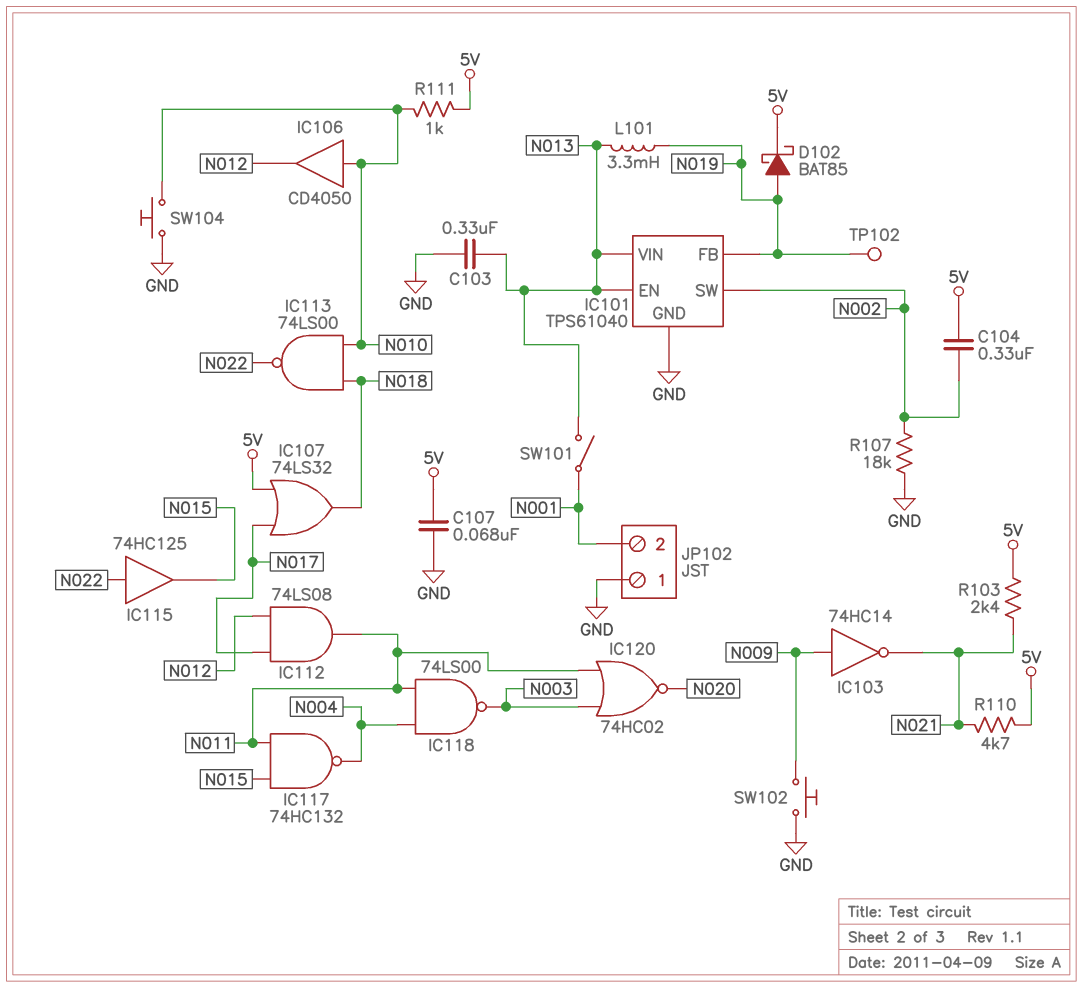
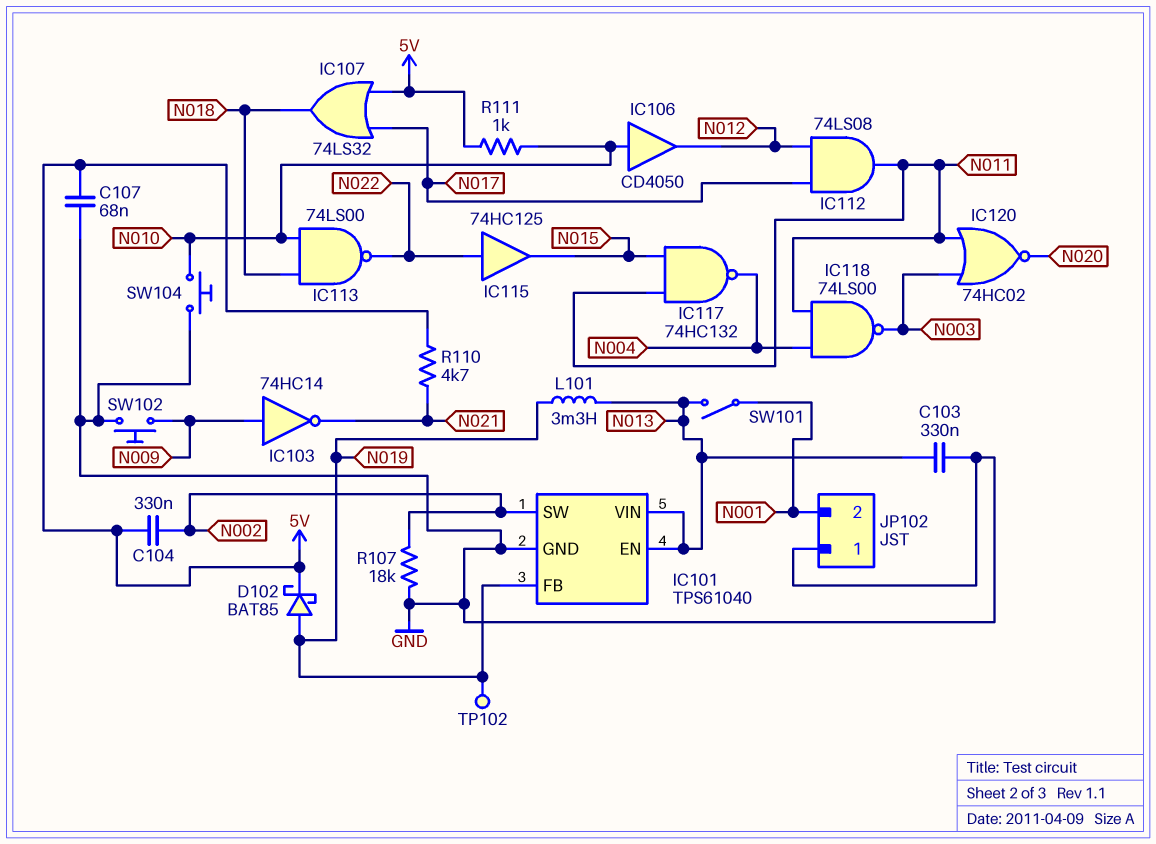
R103: 2.4k (5V, N021) -> none

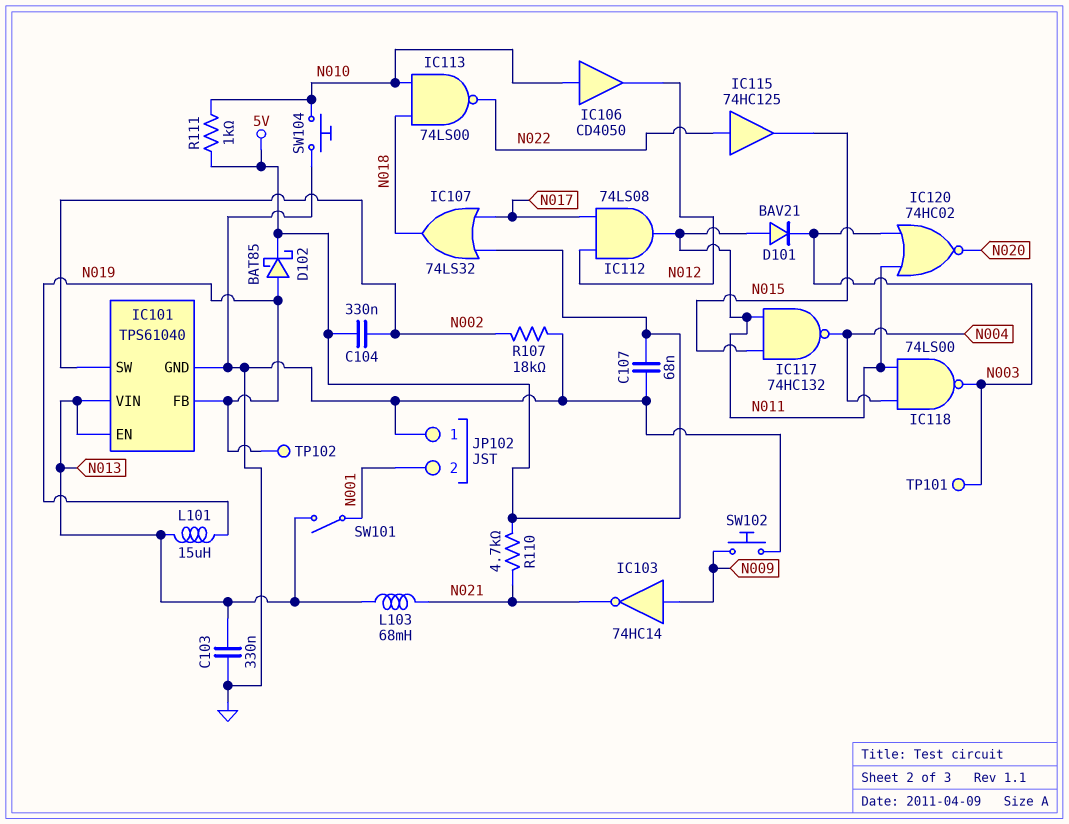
D101: none -> diode BAV21 (A N011, K N003)
L101: 3.3mH (N013, N019) -> 15uH (N013, N019)
L103: none -> 68mH (N013, N021)
TP101: none -> test point (N003)

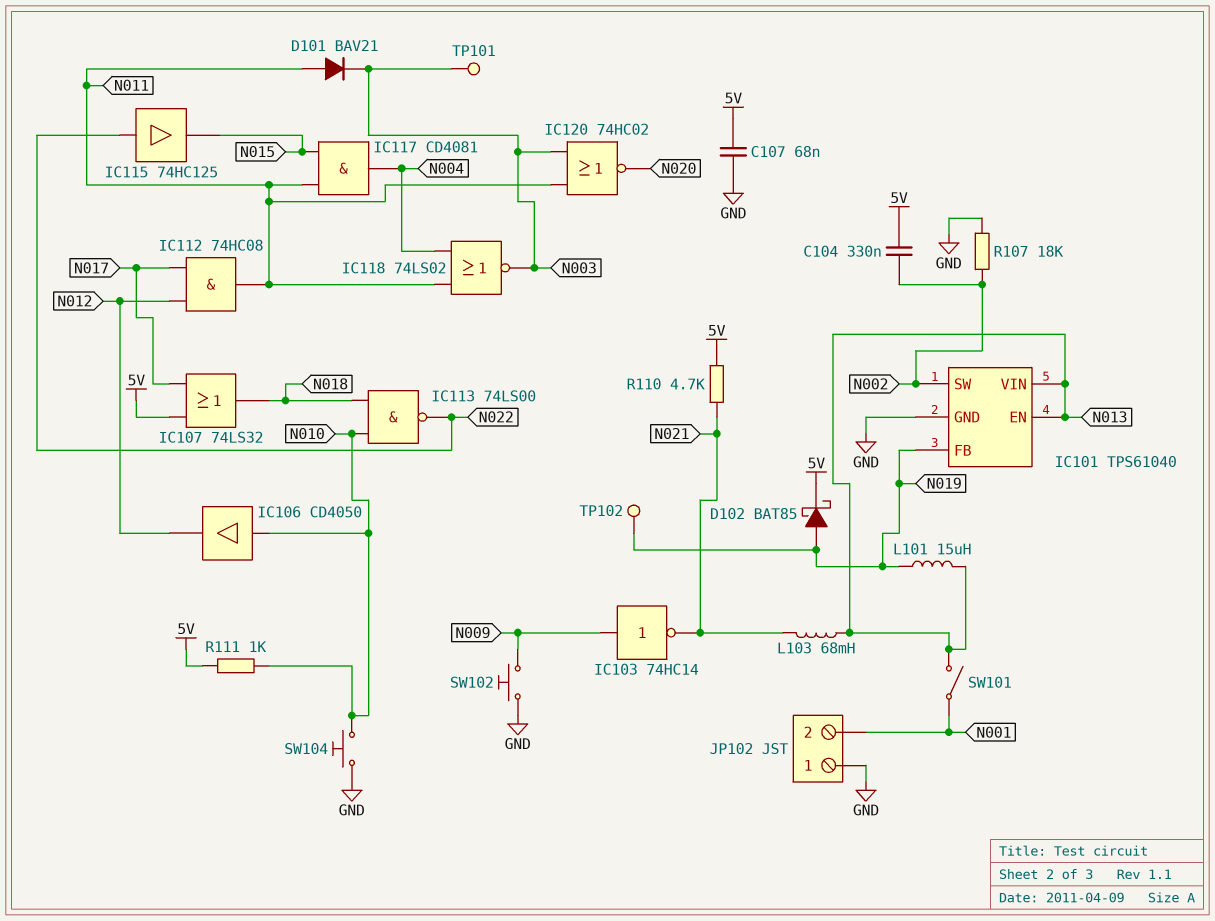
C103: 330nF (GND, N013) -> none
IC112: AND 74LS08 (in N012, in N017, out N011) -> AND 74HC08 (in N012, in N017, out N011)
IC117: NAND 74HC132 (in N011, in N015, out N004) -> AND CD4081 (in N011, in N015, out N004)
IC118: NAND 74LS00 (in N004, in N011, out N003) -> NOR 74LS02 (in N004, in N011, out N003)

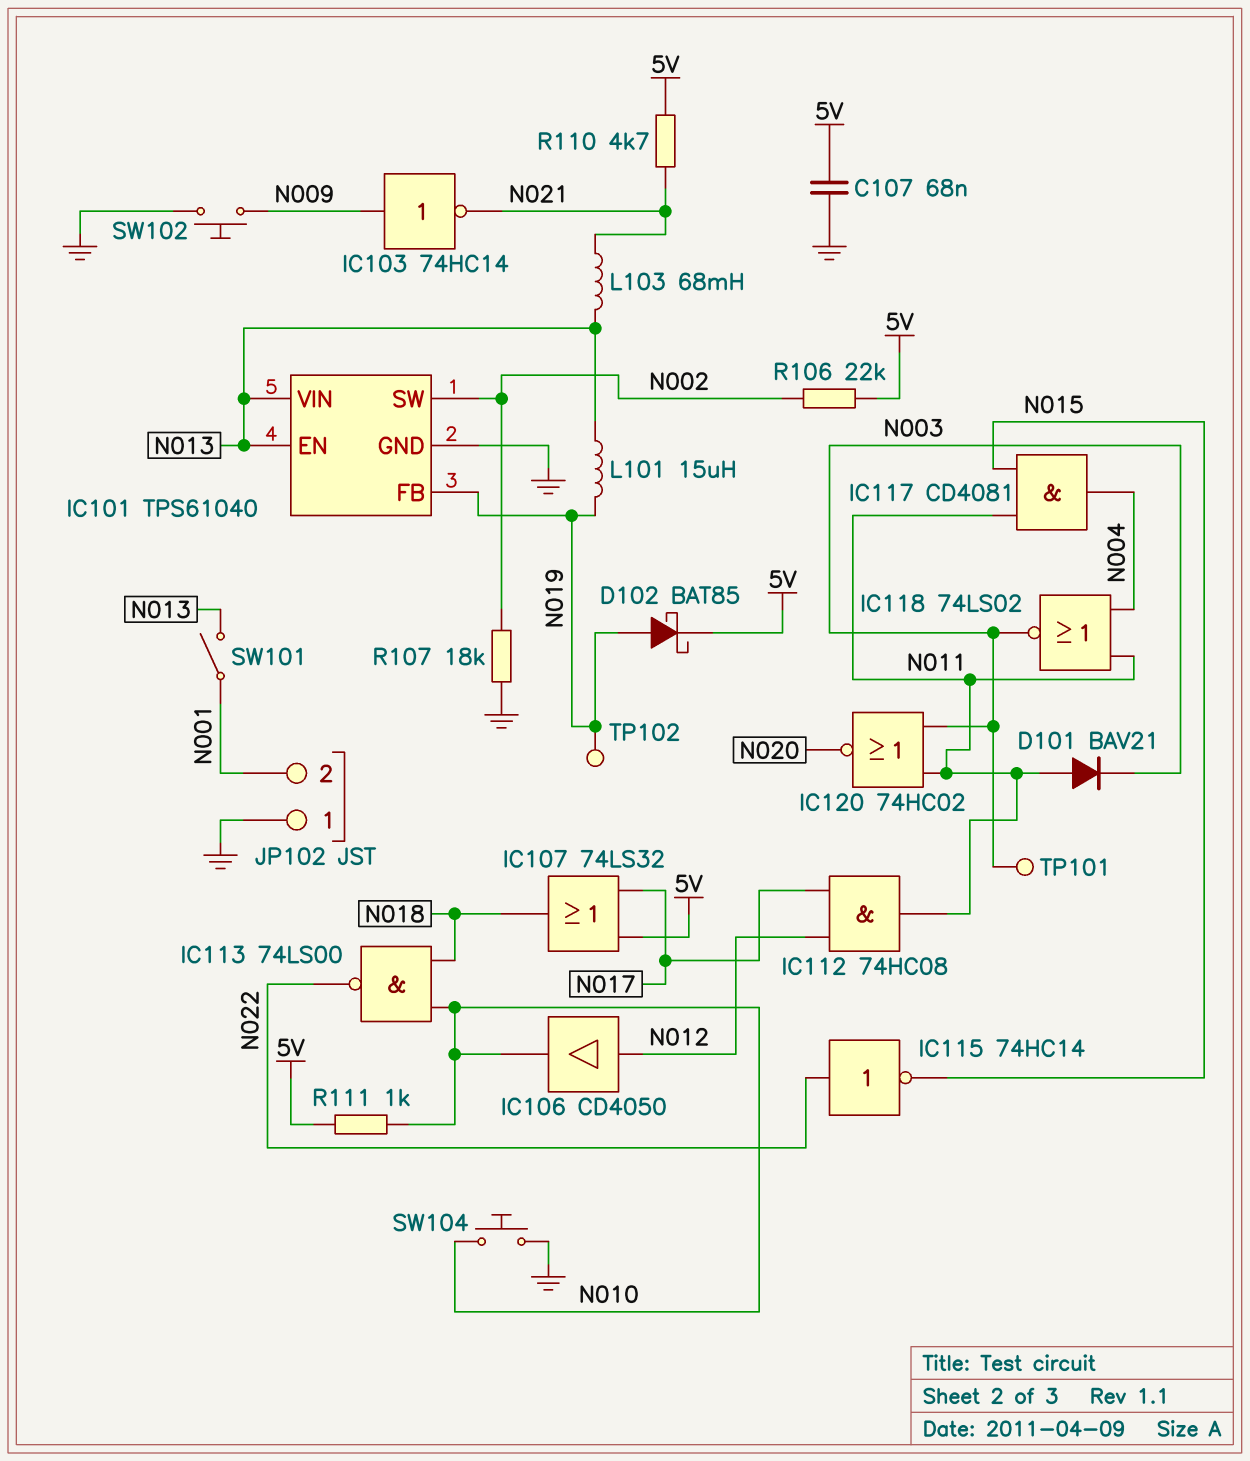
C104: 330nF (5V, N002) -> none
IC106: buffer CD4050 (in N010, out N012) -> buffer CD4050 (in N012, out N010)
IC115: buffer 74HC125 (in N022, out N015) -> NOT 74HC14 (in N022, out N015)
R106: none -> 22k (5V, N002)

